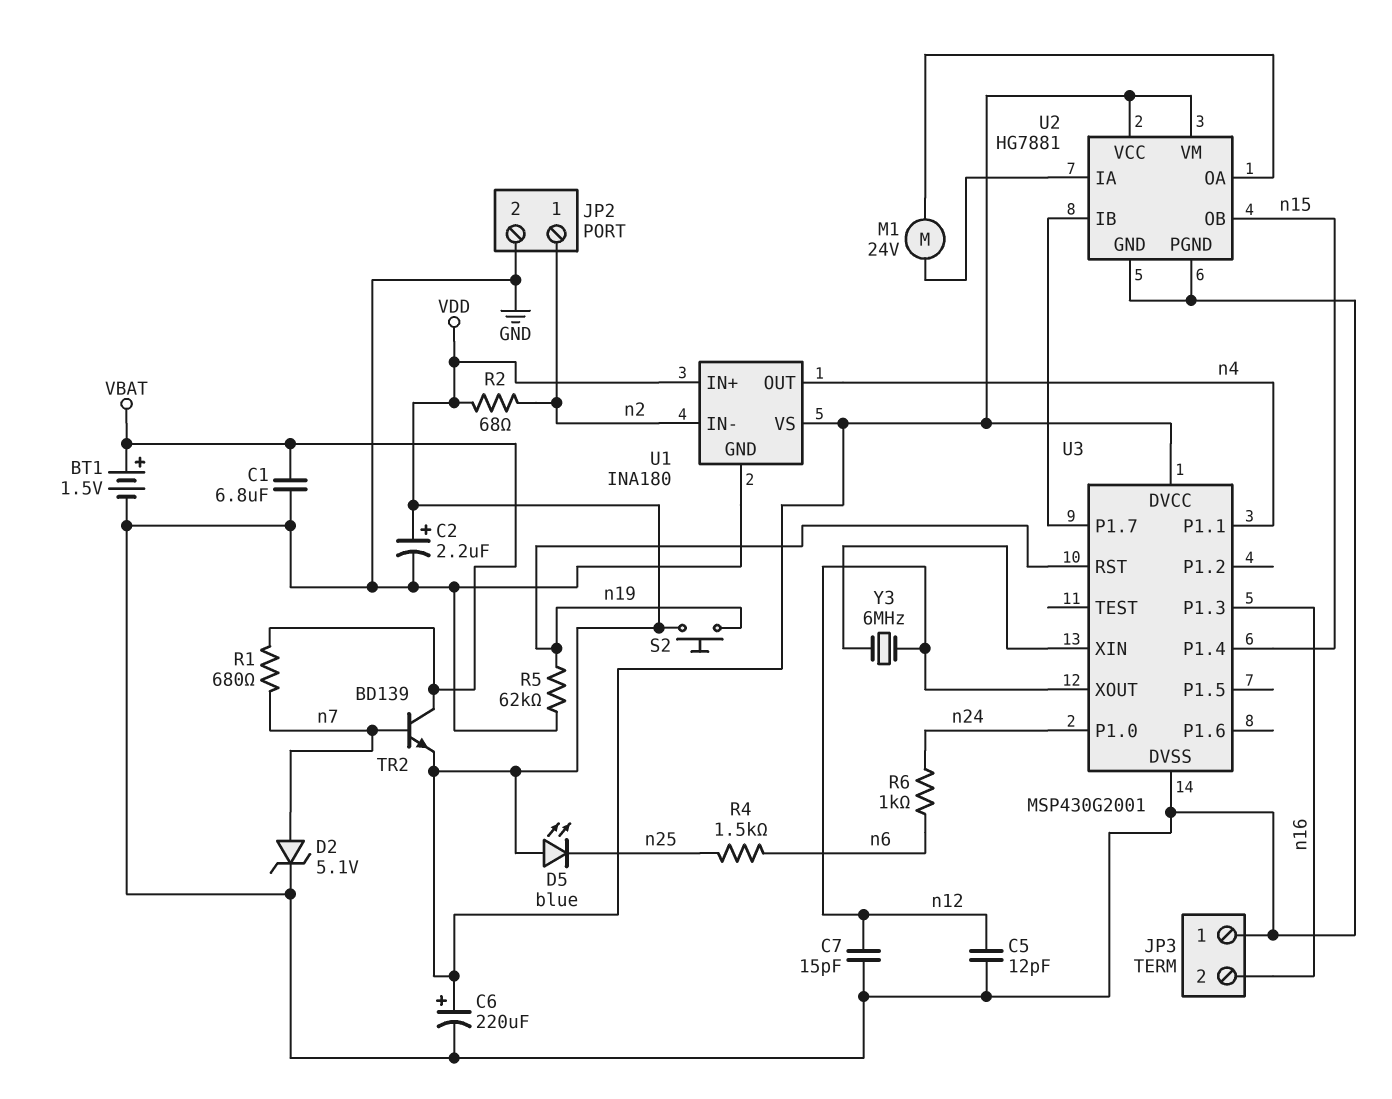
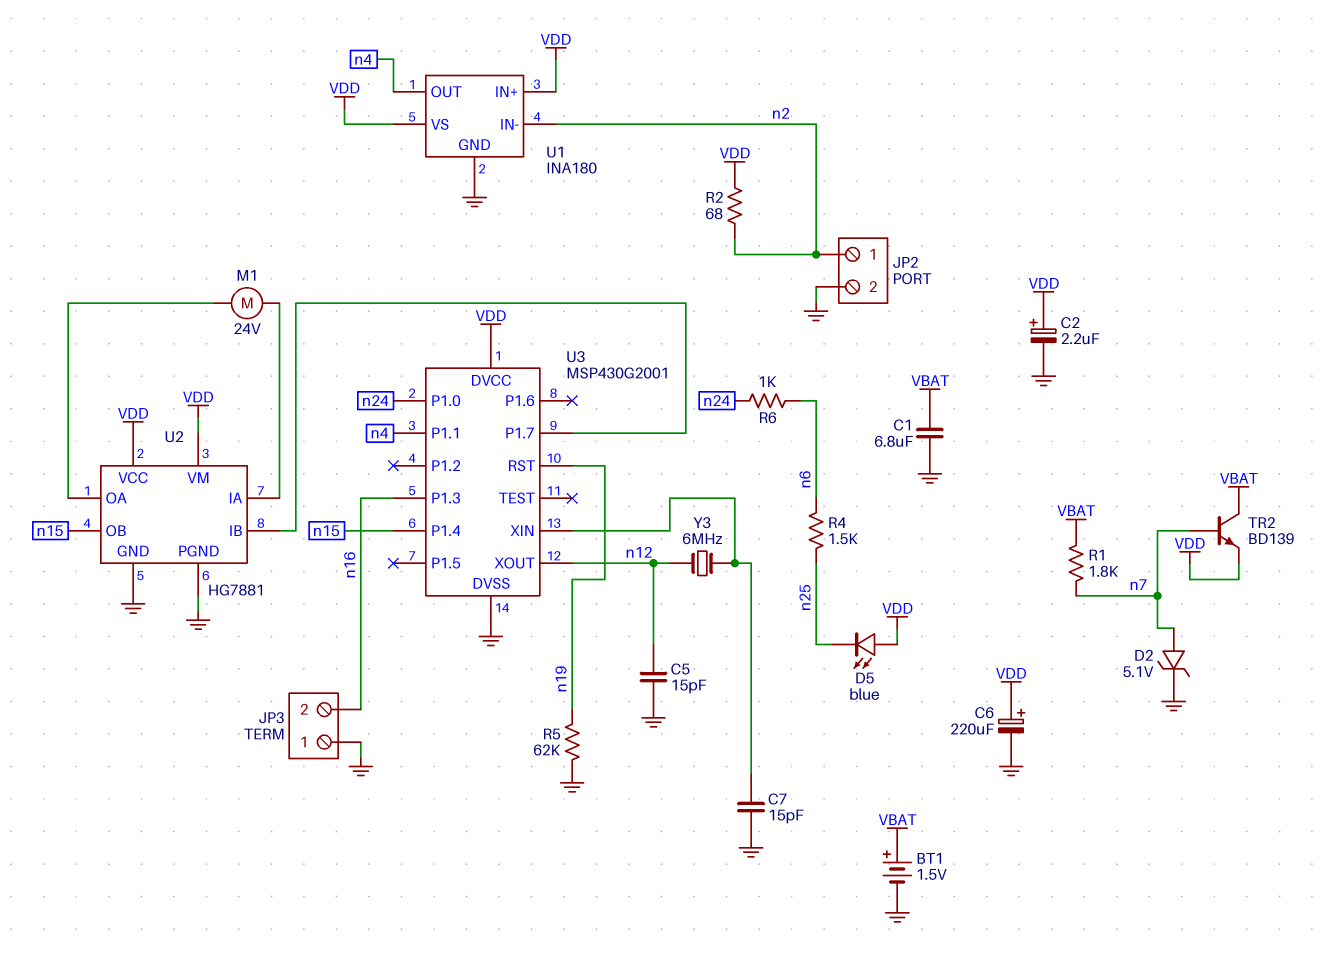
C5: 12pF (GND, n12) -> 15pF (GND, n12)
C7: 15pF (GND, n12) -> 15pF (GND, U3/XIN)
R1: 680 (VBAT, n7) -> 1.8k (VBAT, n7)
S2: button (VDD, n19) -> none

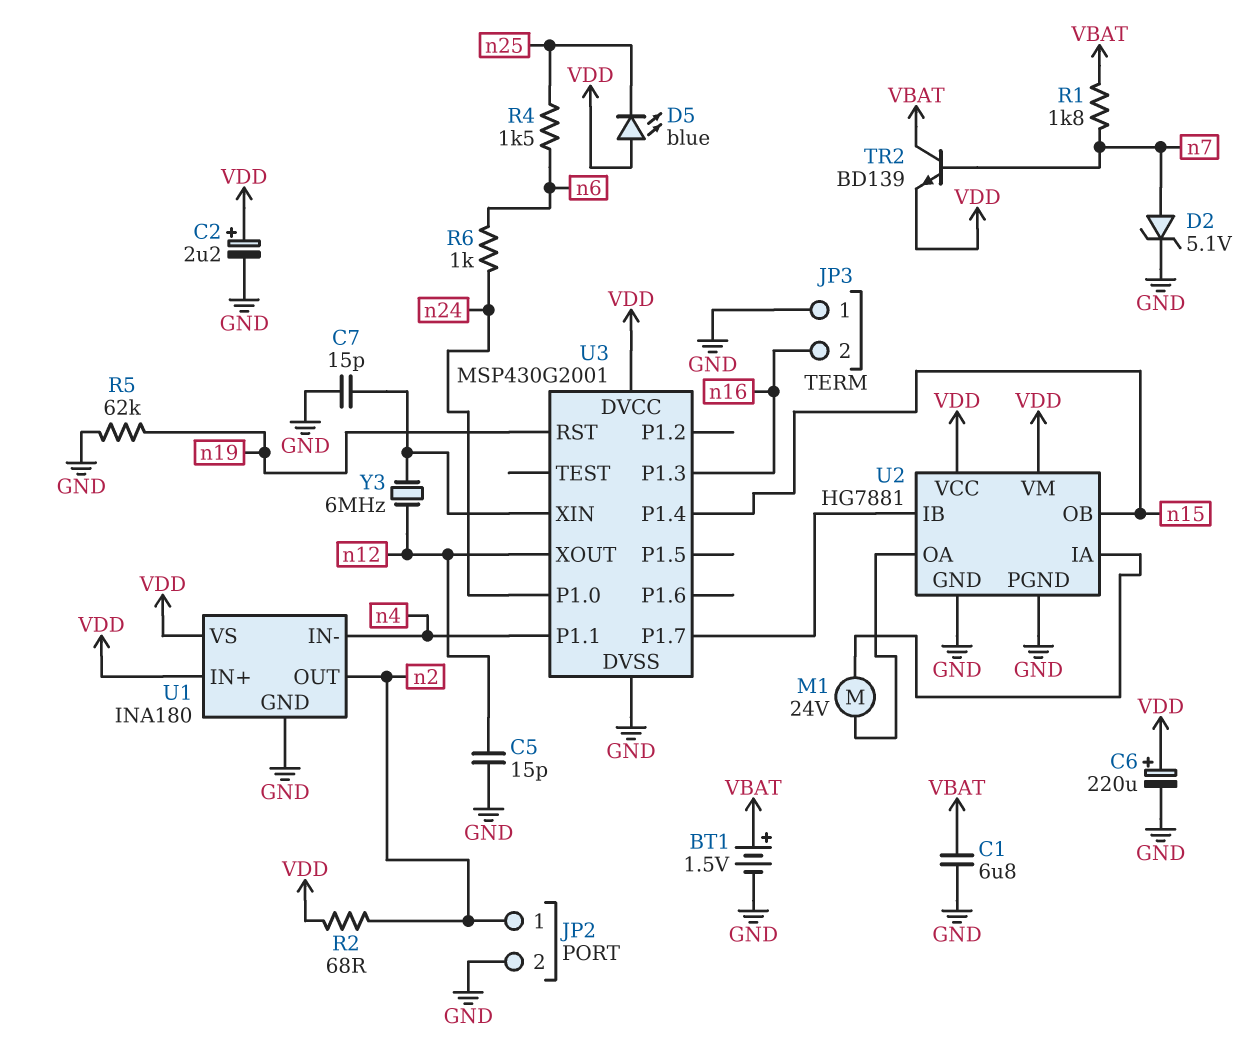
U1 pin IN-: n2 -> n4
U1 pin OUT: n4 -> n2

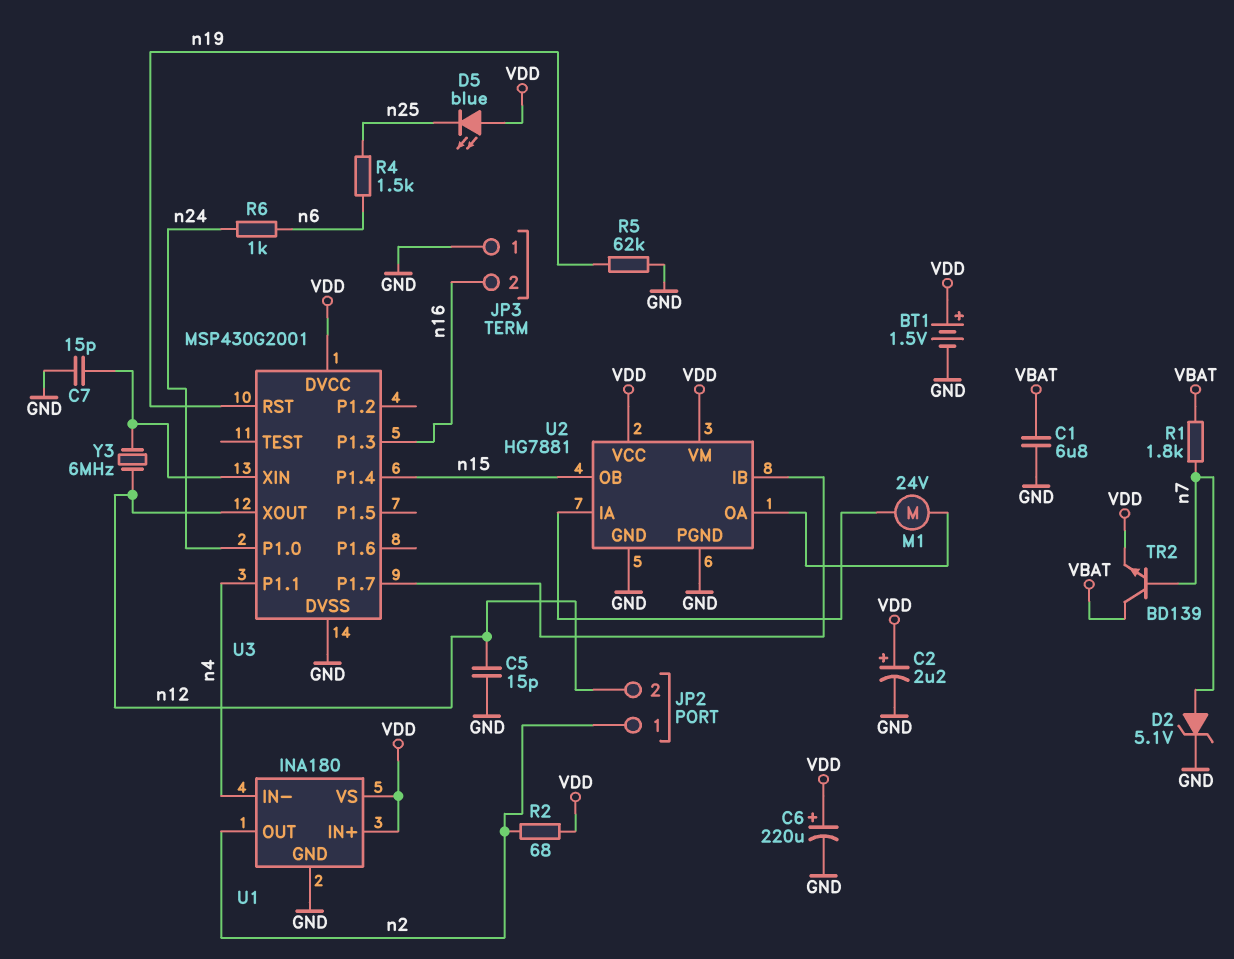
BT1: 1.5V (plus VBAT, minus GND) -> 1.5V (plus VDD, minus GND)
JP2 pin 2: GND -> n12

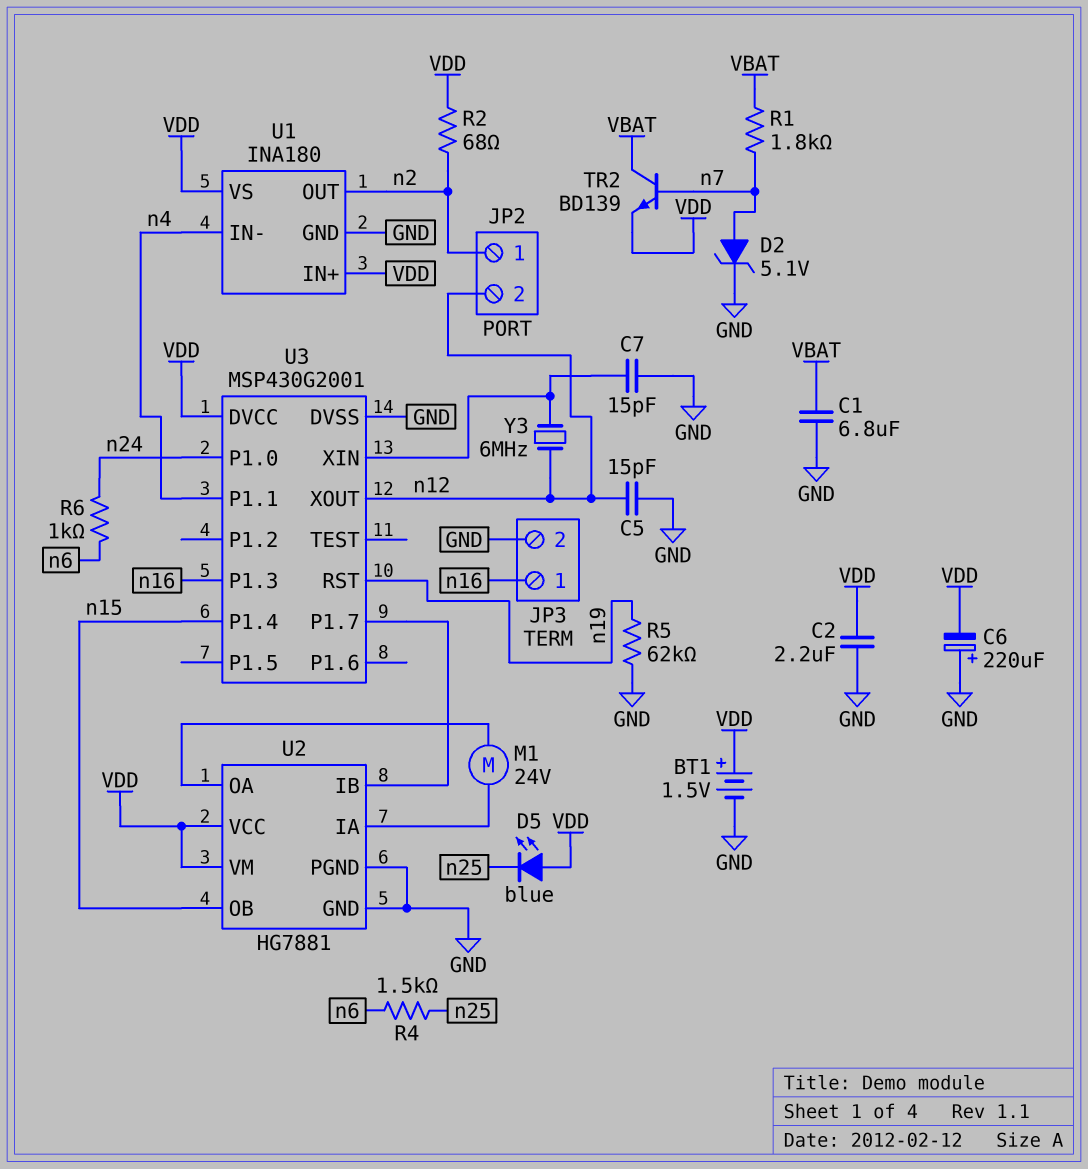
C2: 2.2uF (plus VDD, minus GND) -> 2.2uF (GND, VDD)
C6: 220uF (plus VDD, minus GND) -> 220uF (plus GND, minus VDD)
JP3 pin 1: GND -> n16
JP3 pin 2: n16 -> GND

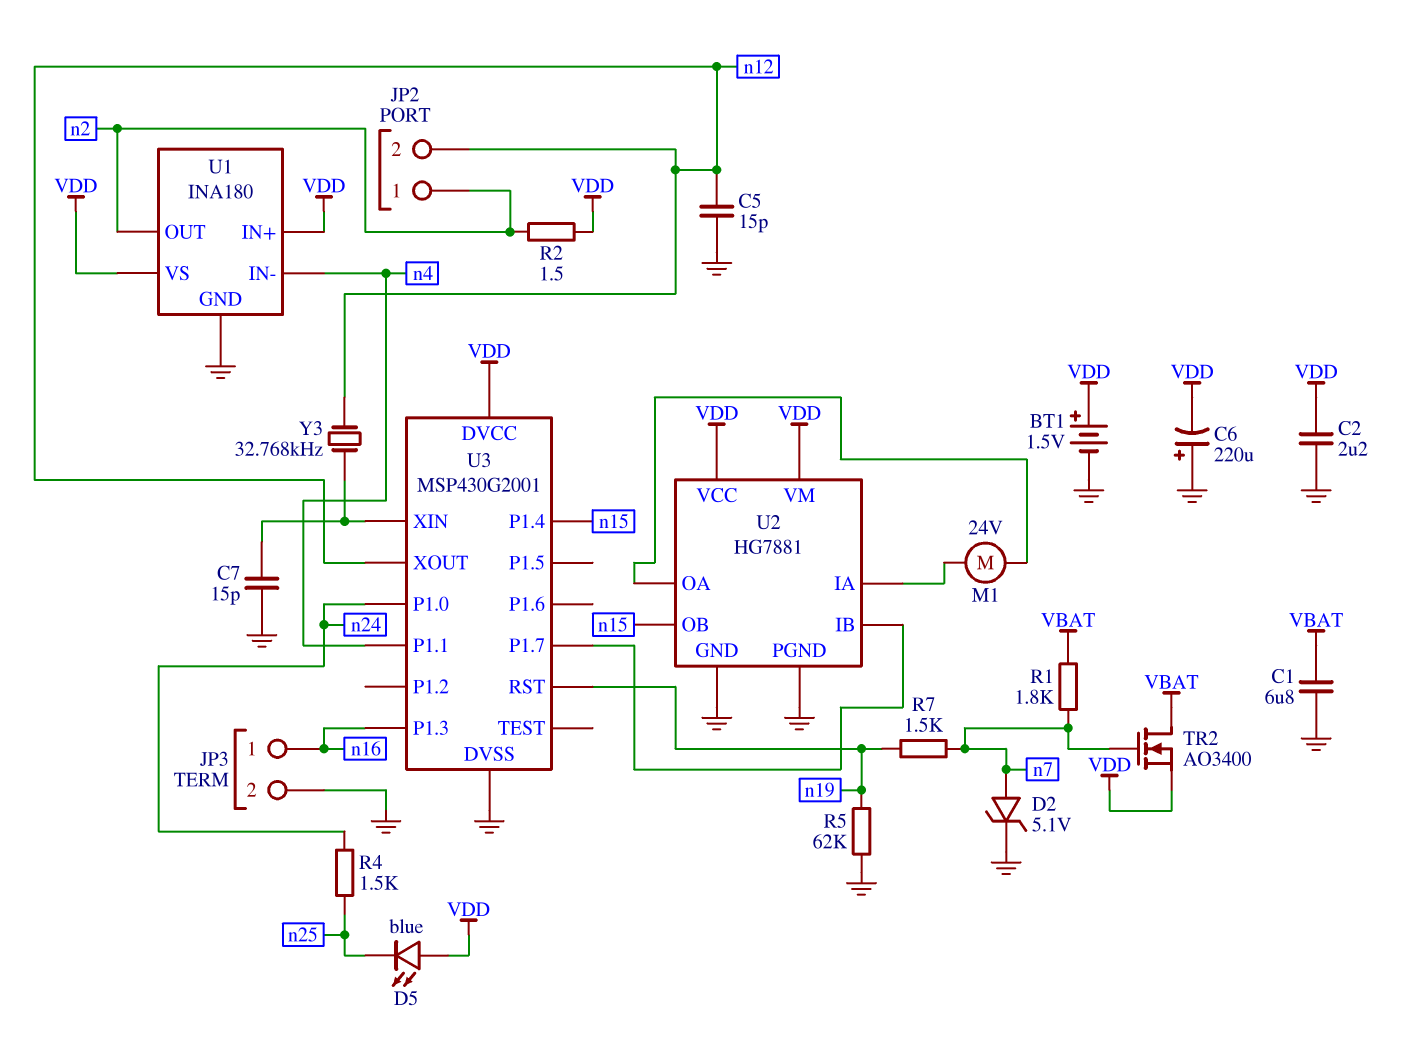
R2: 68 (VDD, n2) -> 1.5 (VDD, n2)
R4: 1.5k (n6, n25) -> 1.5k (n24, n25)
R6: 1k (n6, n24) -> none
R7: none -> 1.5k (n7, n19)
TR2: NPN BD139 (B n7, C VBAT, E VDD) -> NMOS AO3400 (G n7, D VBAT, S VDD)
Y3: 6MHz (U3/XIN, n12) -> 32.768kHz (U3/XIN, n12)

